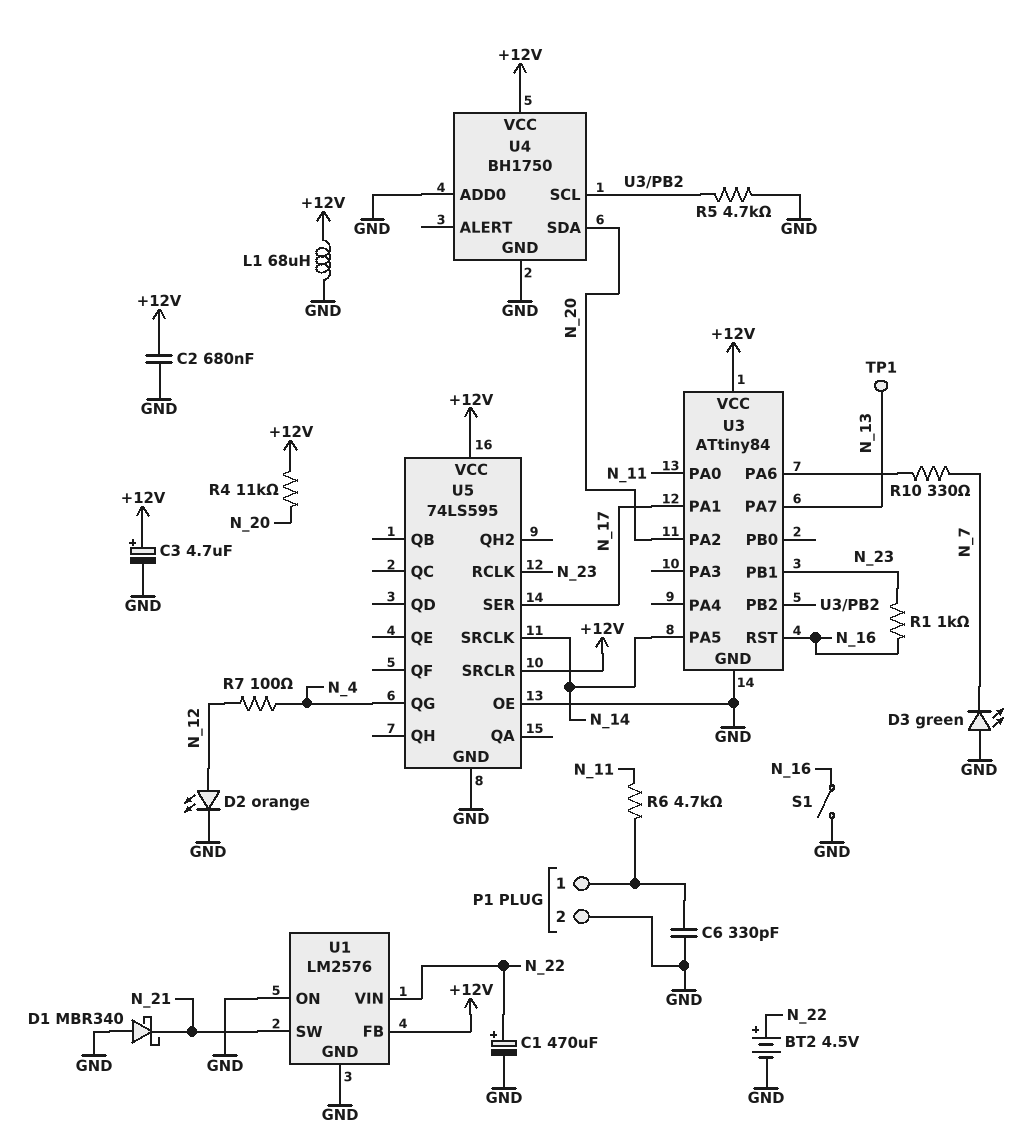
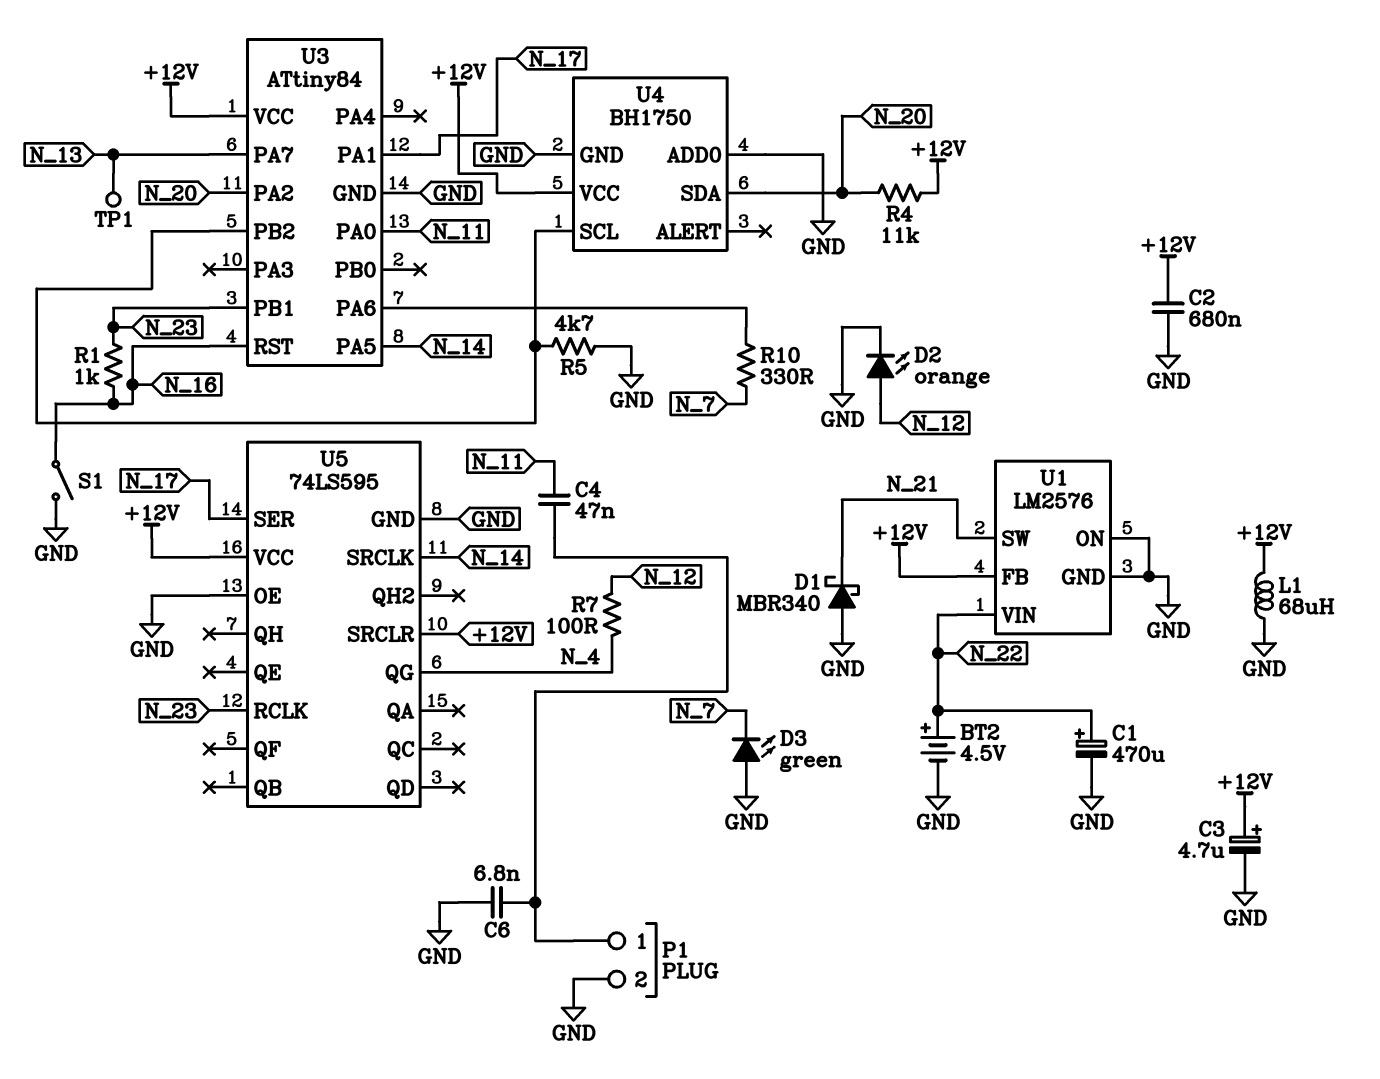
C4: none -> 47nF (N_11, P1/1)
C6: 330pF (GND, P1/1) -> 6.8nF (GND, P1/1)
R6: 4.7k (N_11, P1/1) -> none

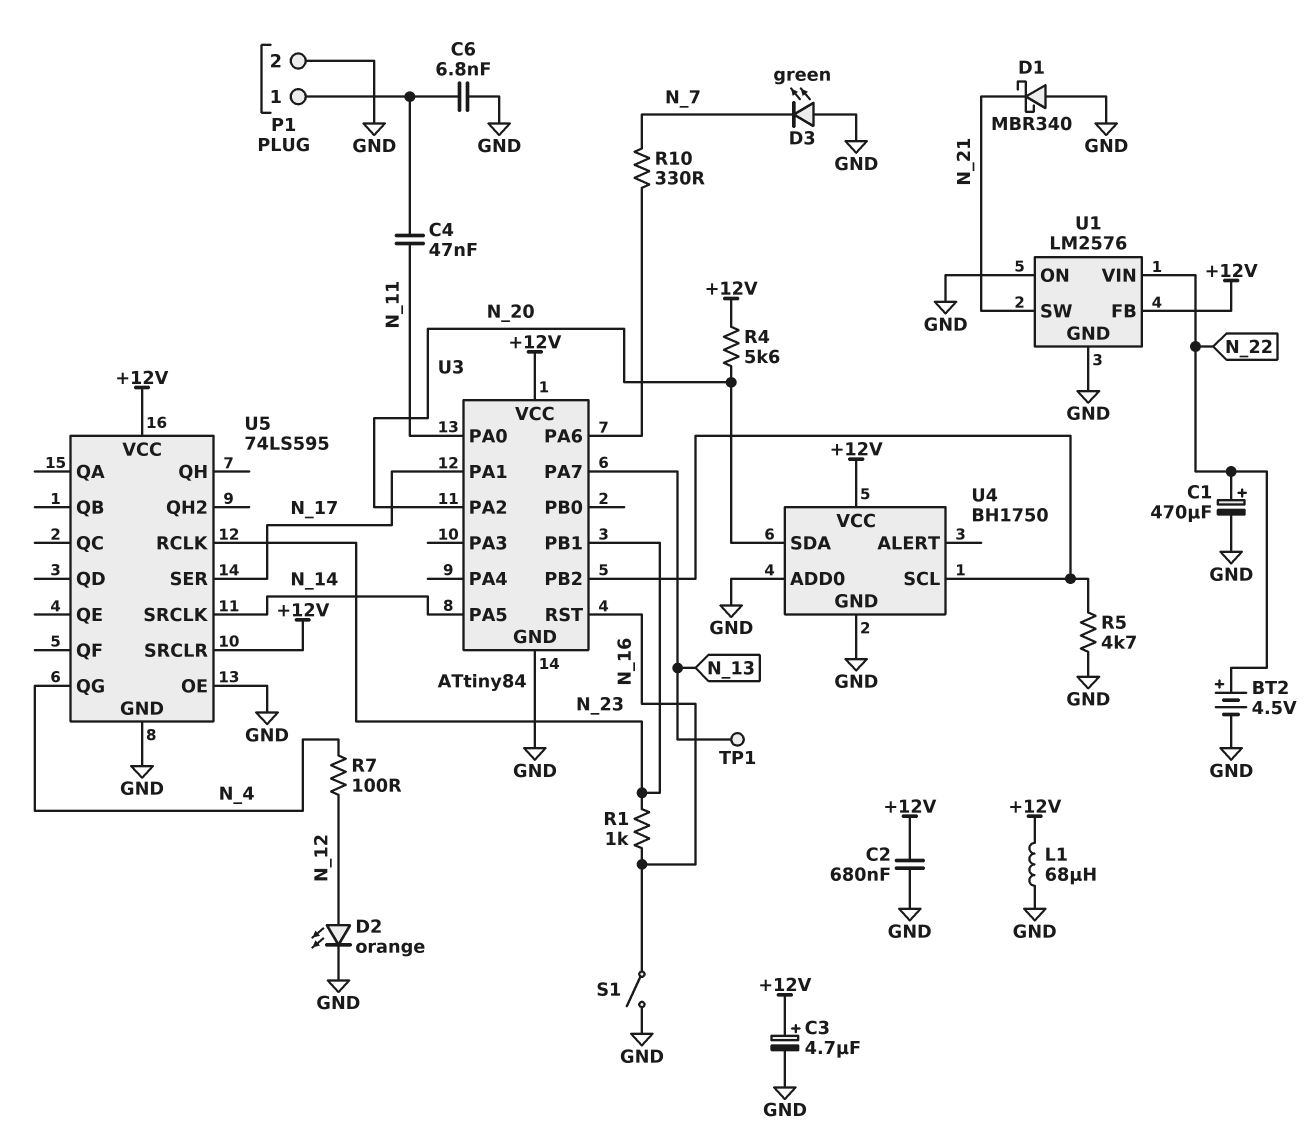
R4: 11k (+12V, N_20) -> 5.6k (+12V, N_20)

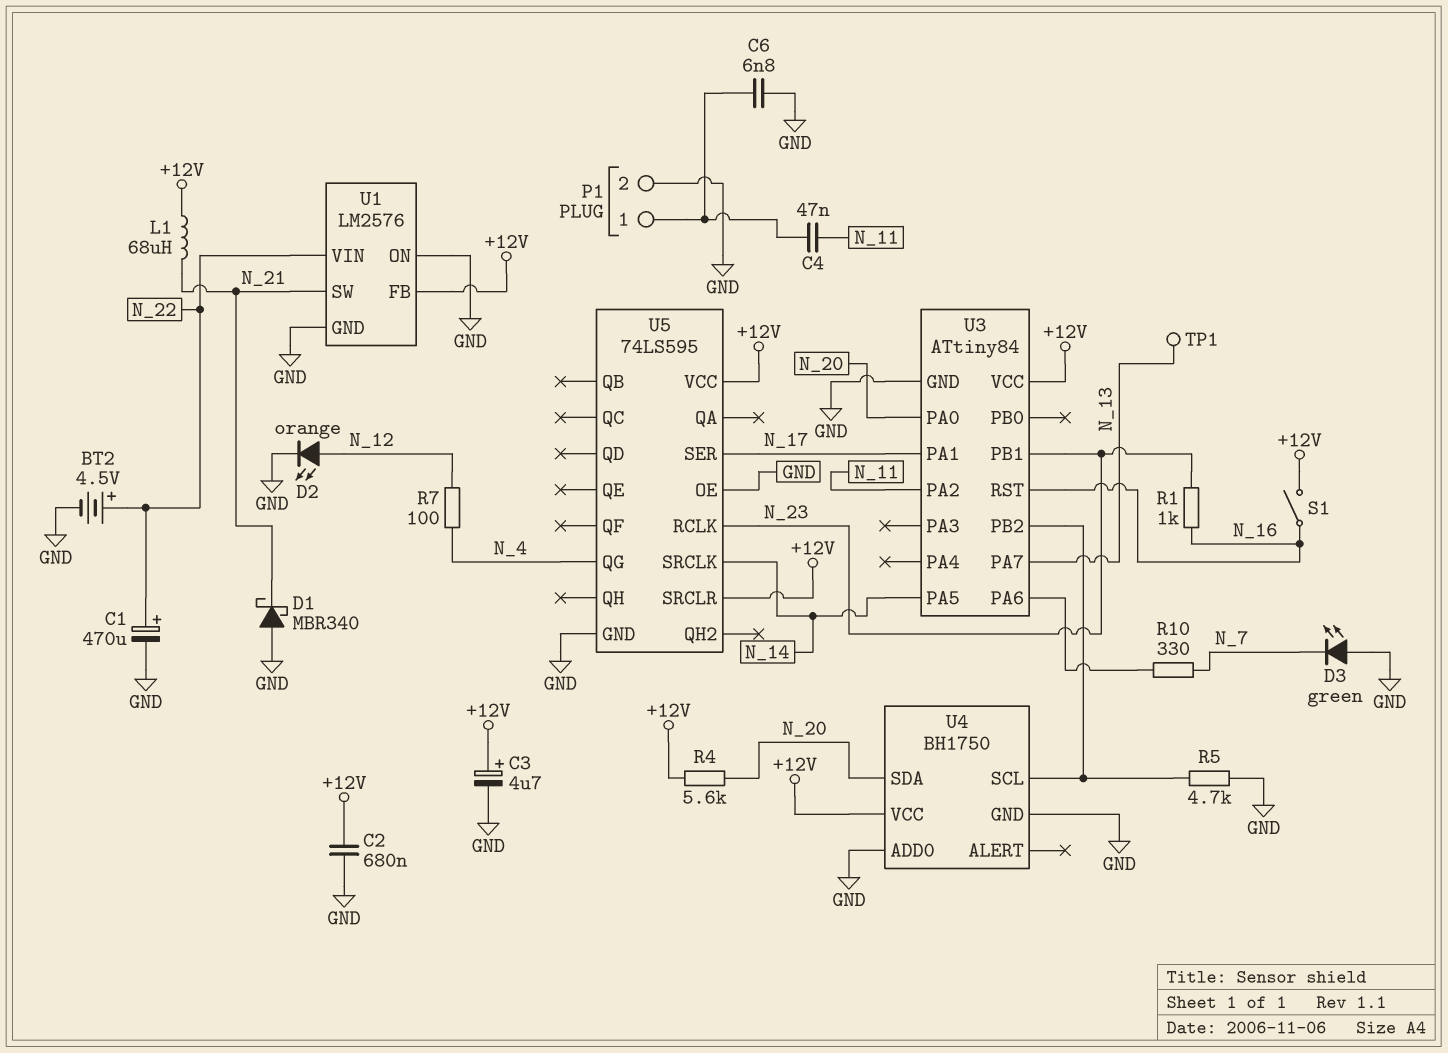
L1: 68uH (+12V, GND) -> 68uH (+12V, N_21)
S1: switch (GND, N_16) -> switch (+12V, N_16)
U3 pin PA0: N_11 -> N_20
U3 pin PA2: N_20 -> N_11

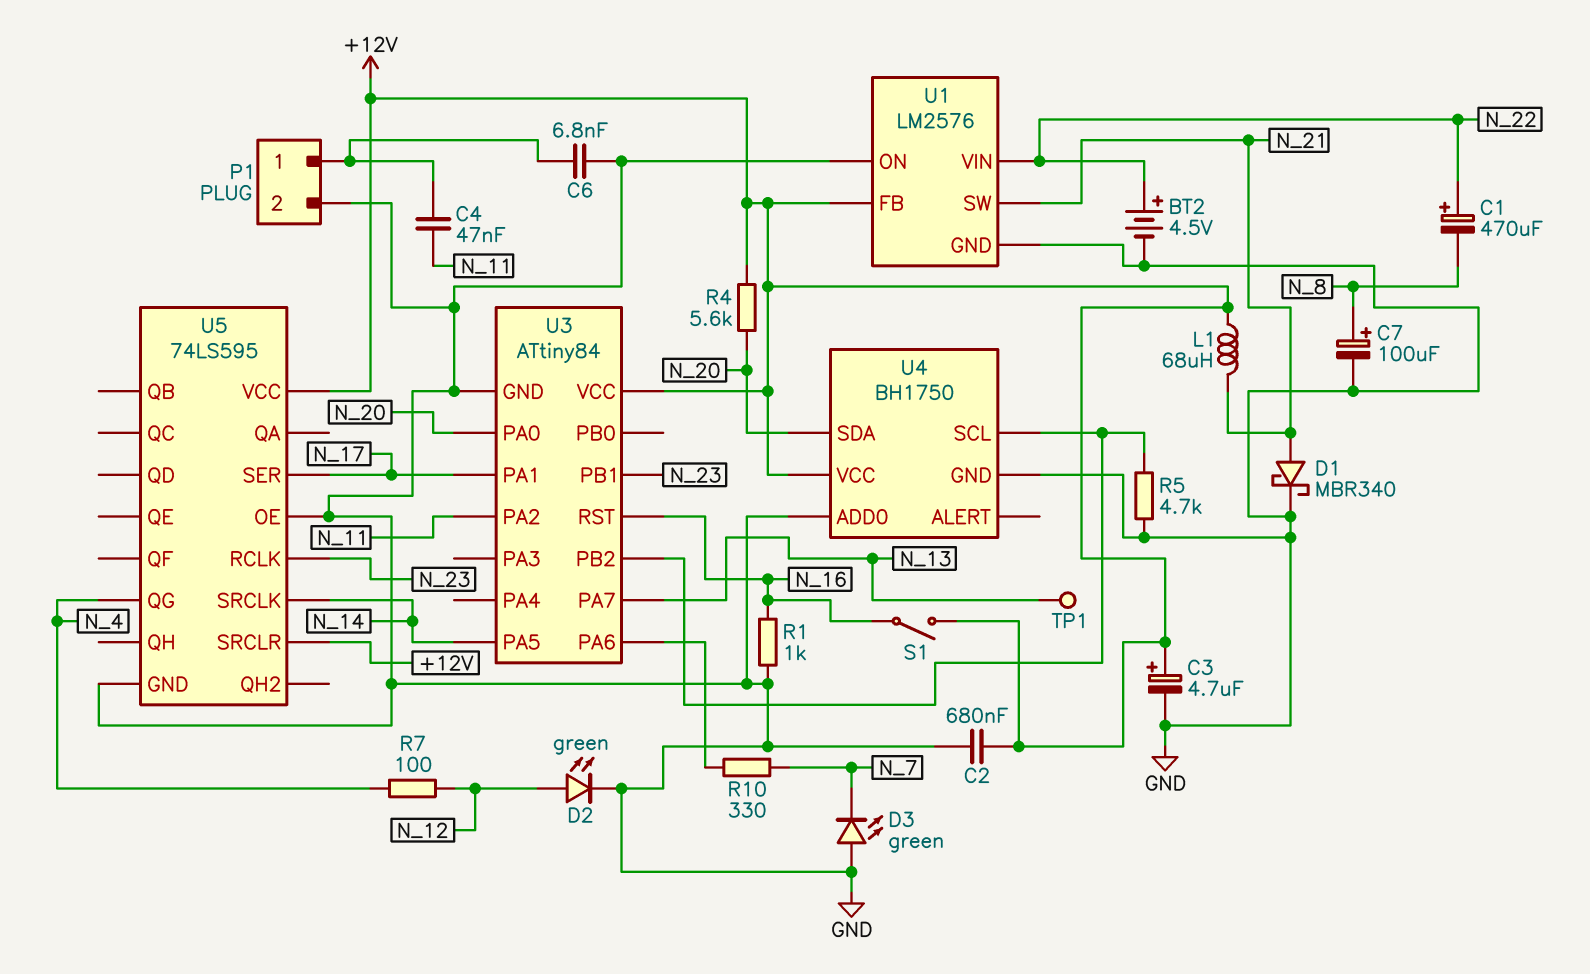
C1: 470uF (plus N_22, minus GND) -> 470uF (plus N_22, minus N_8)
C7: none -> 100uF (plus N_8, minus GND)
D1: schottky MBR340 (A GND, K N_21) -> schottky MBR340 (A N_21, K GND)
D2: LED orange (A N_12, K GND) -> LED green (A N_12, K GND)
R1: 1k (N_16, N_23) -> 1k (GND, N_16)

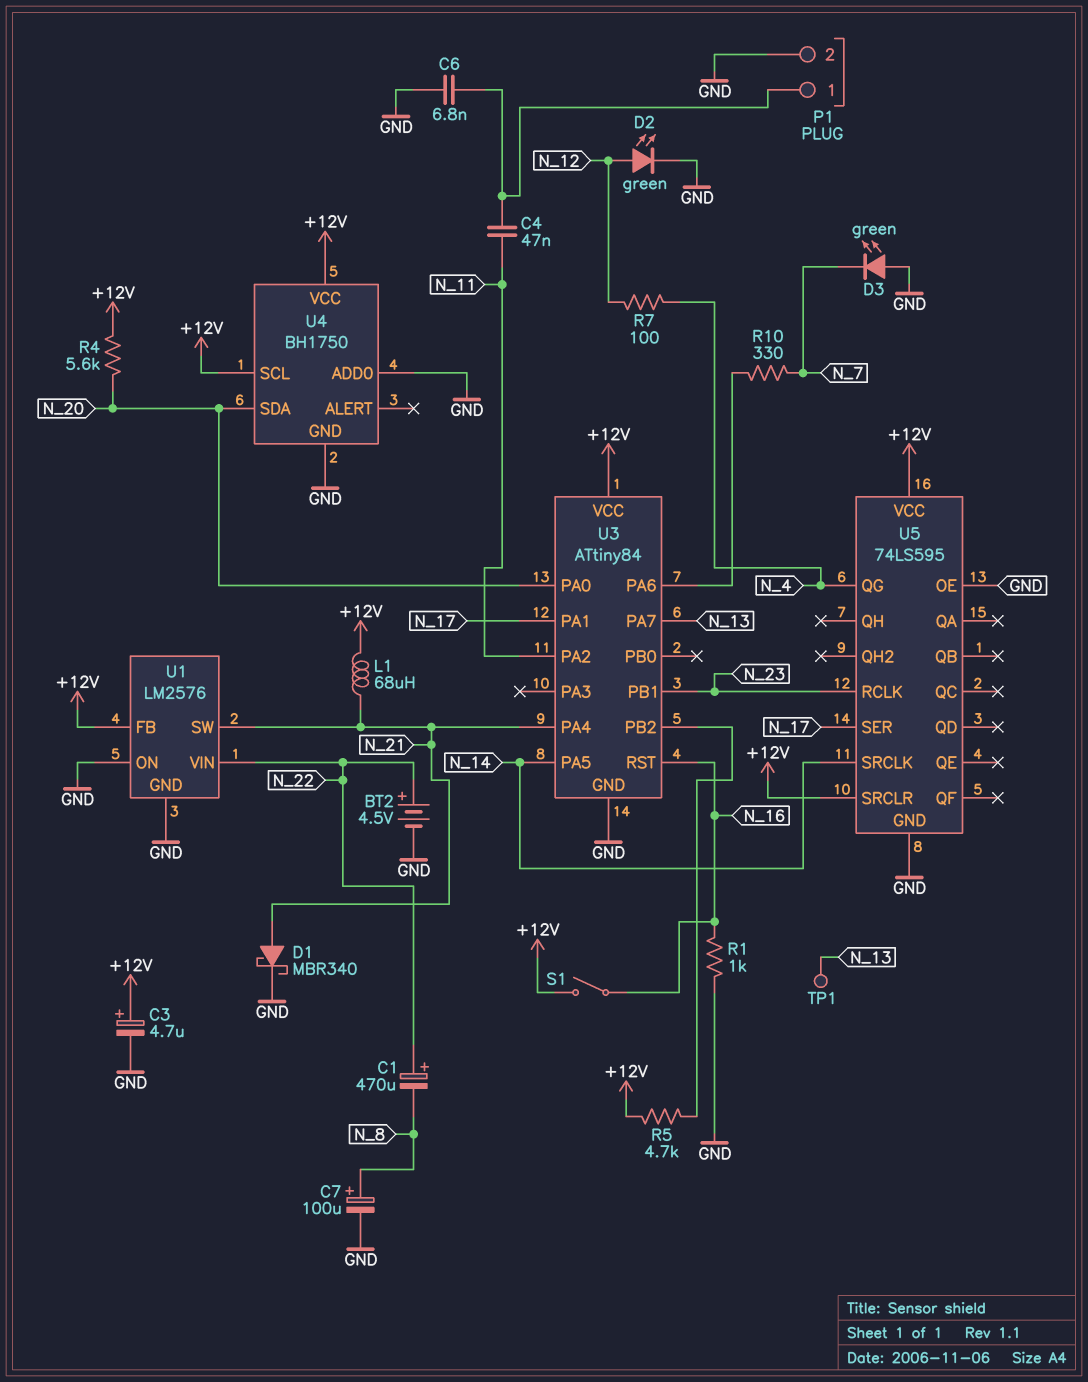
C2: 680nF (+12V, GND) -> none
R5: 4.7k (GND, U3/PB2) -> 4.7k (+12V, U3/PB2)
U3 pin PA4: none -> N_21
U4 pin SCL: U3/PB2 -> +12V

